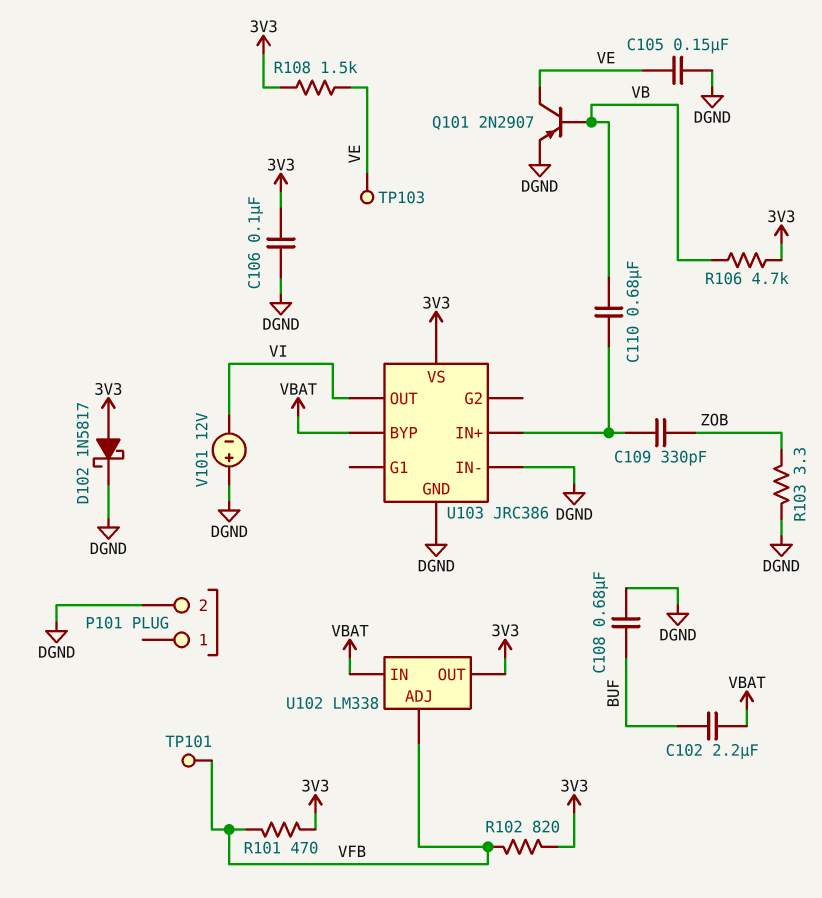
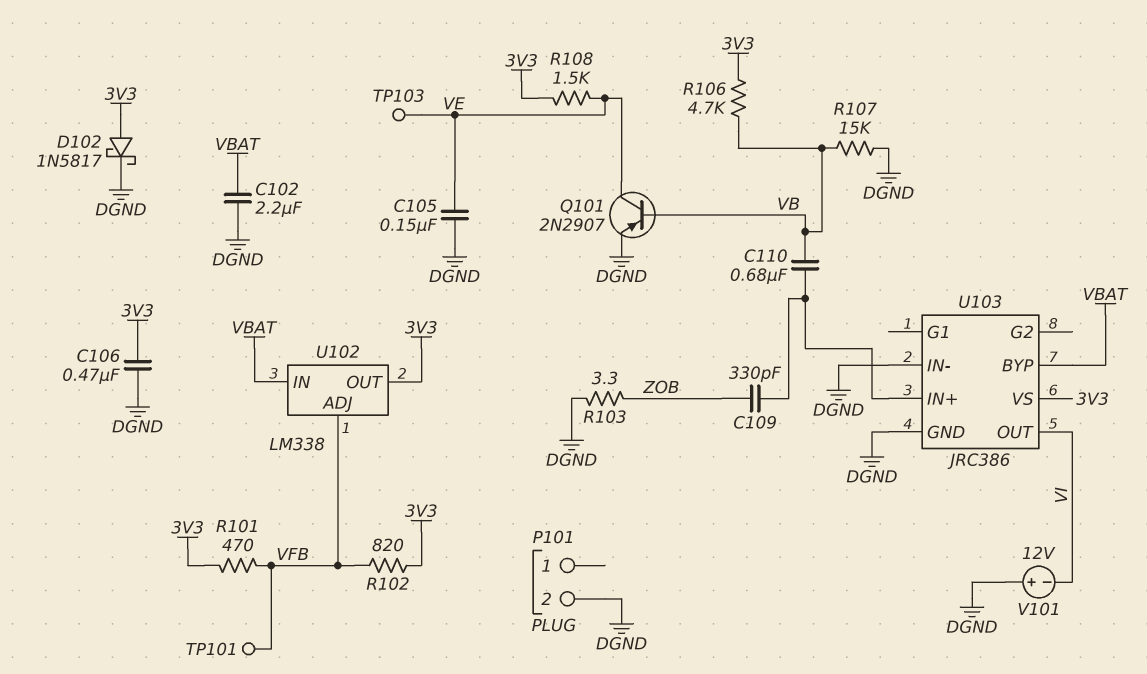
C102: 2.2uF (BUF, VBAT) -> 2.2uF (DGND, VBAT)
C106: 100nF (3V3, DGND) -> 470nF (3V3, DGND)
C108: 680nF (BUF, DGND) -> none
R107: none -> 15k (DGND, VB)

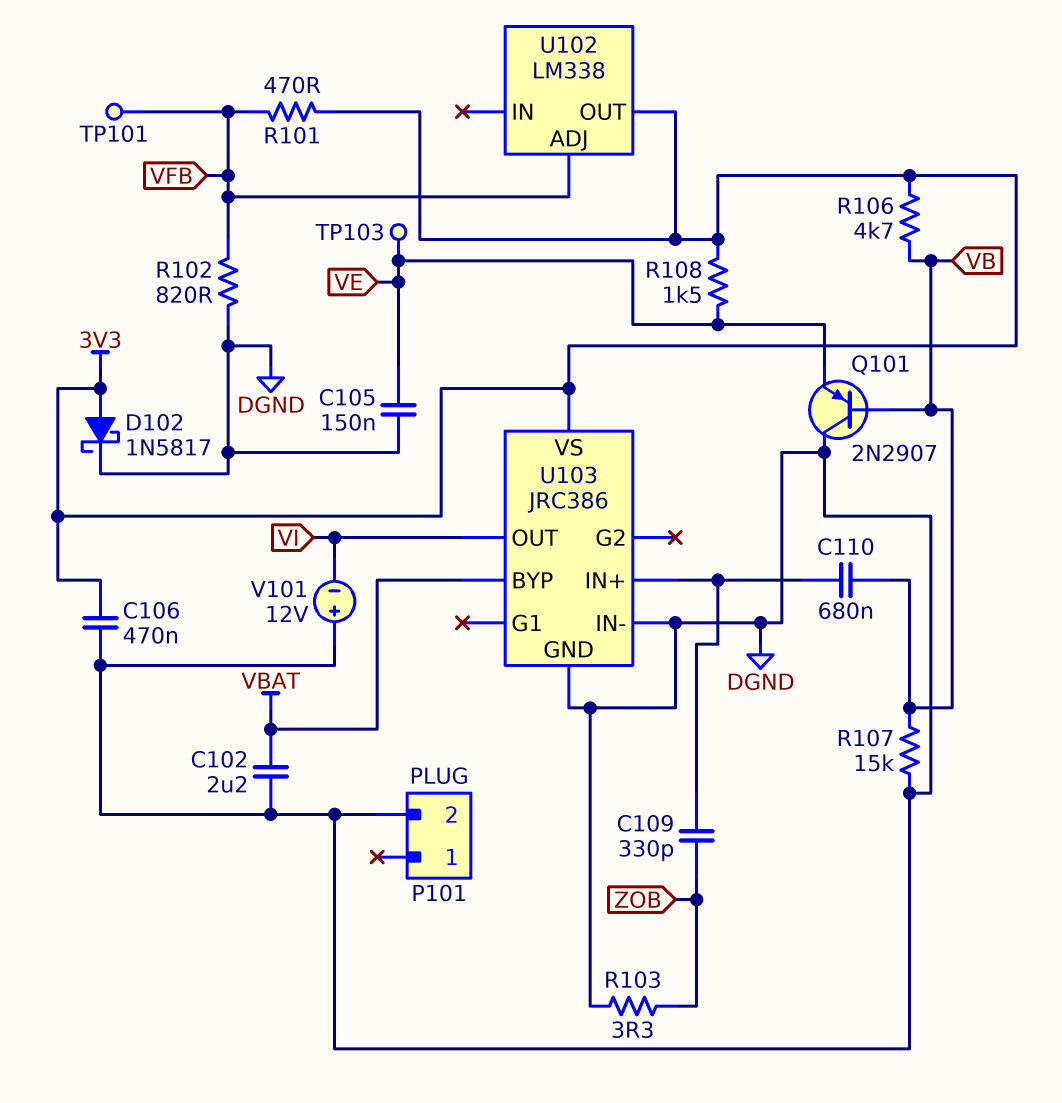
Q101: PNP 2N2907 (B VB, C VE, E DGND) -> PNP 2N2907 (B VB, C DGND, E VE)
R102: 820 (3V3, VFB) -> 820 (DGND, VFB)
U102 pin IN: VBAT -> none

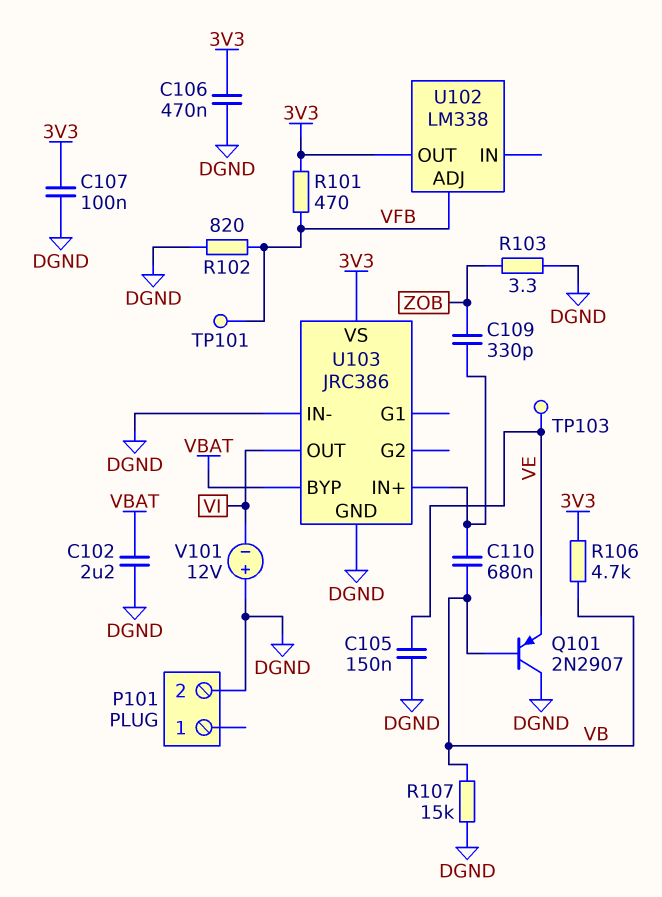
C107: none -> 100nF (3V3, DGND)
D102: schottky 1N5817 (A 3V3, K DGND) -> none
R108: 1.5k (3V3, VE) -> none

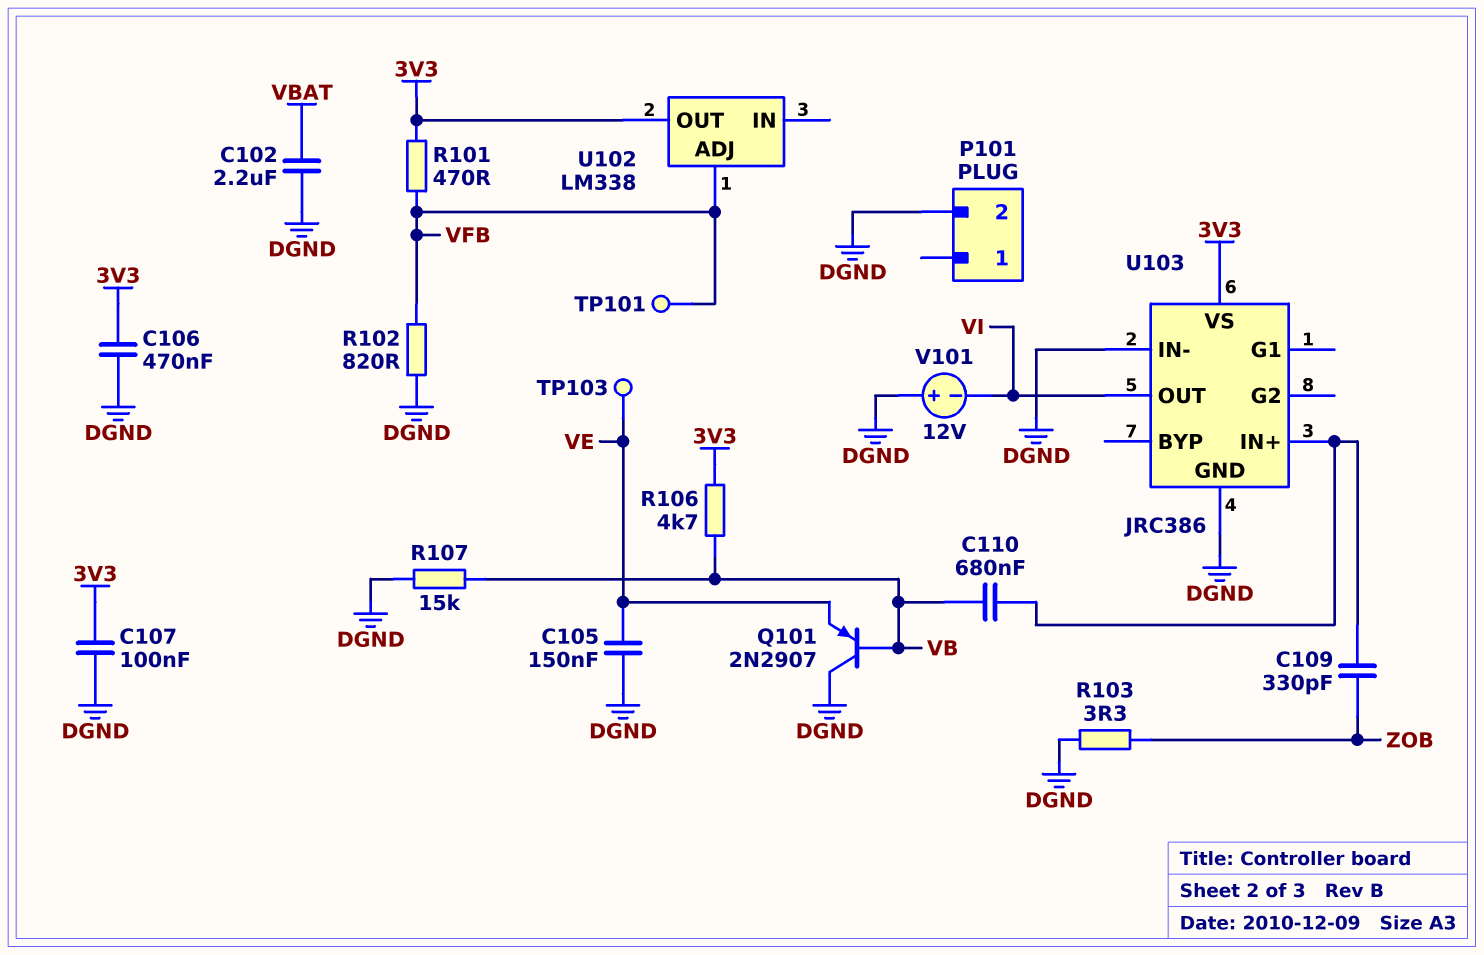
U103 pin BYP: VBAT -> none

